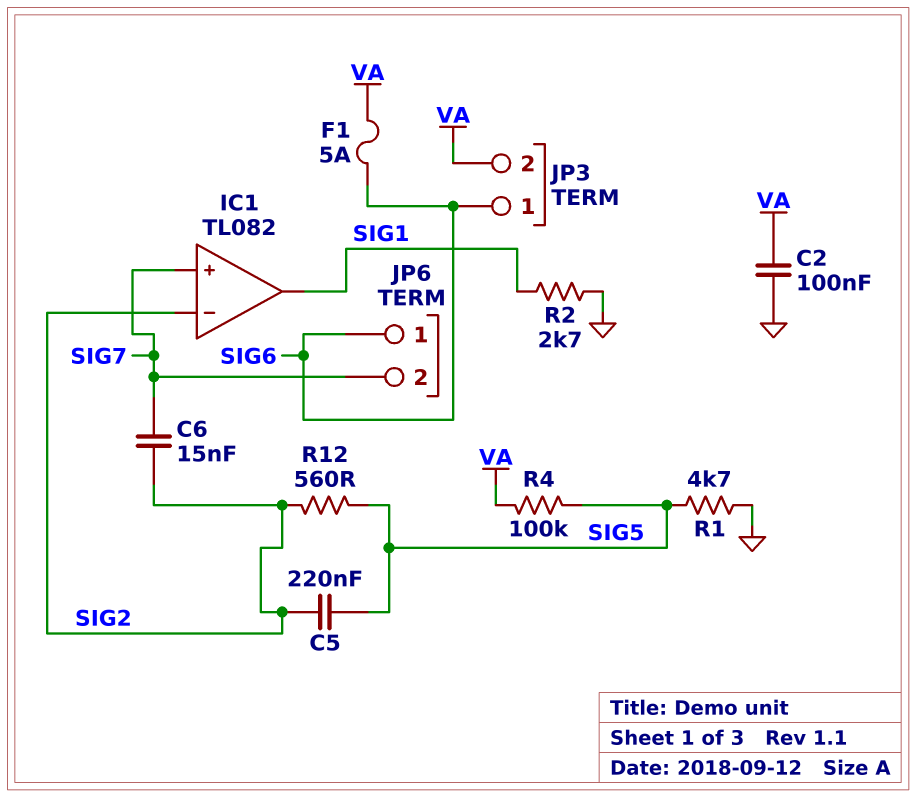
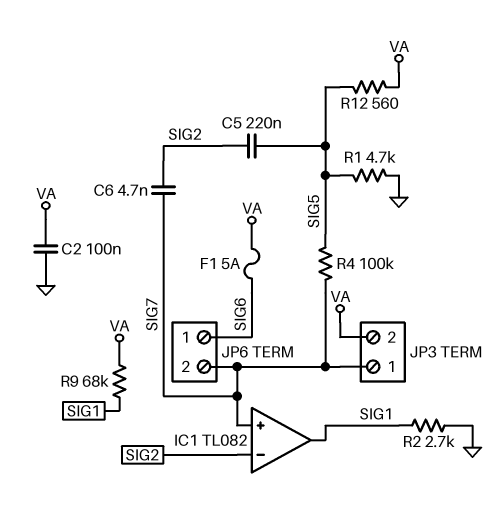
C6: 15nF (SIG2, SIG7) -> 4.7nF (SIG2, SIG7)
JP3 pin 1: SIG6 -> SIG7
R4: 100k (SIG5, VA) -> 100k (SIG5, SIG7)
R9: none -> 68k (SIG1, VA)
R12: 560 (SIG2, SIG5) -> 560 (SIG5, VA)

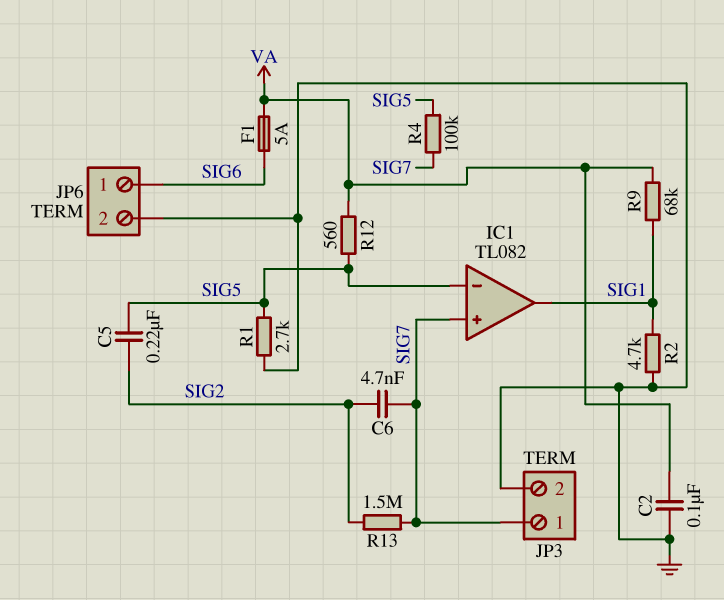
IC1 pin in-: SIG2 -> SIG5
JP3 pin 2: VA -> GND
JP6 pin 2: SIG7 -> GND
R1: 4.7k (GND, SIG5) -> 2.7k (GND, SIG5)
R2: 2.7k (GND, SIG1) -> 4.7k (GND, SIG1)
R13: none -> 1.5M (SIG2, SIG7)

